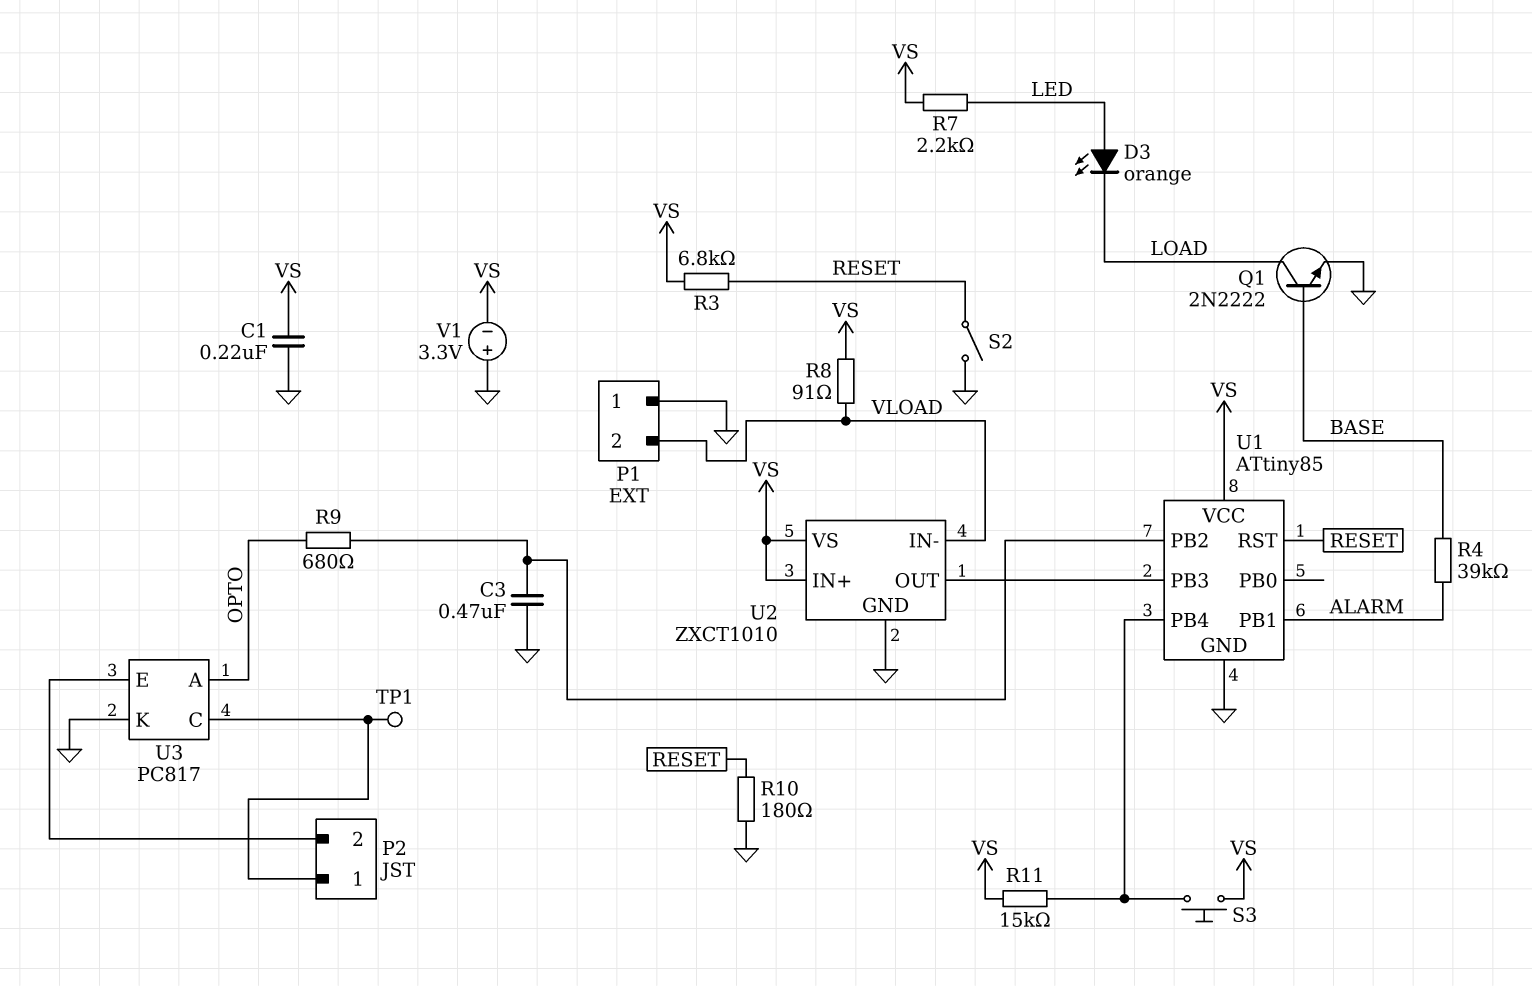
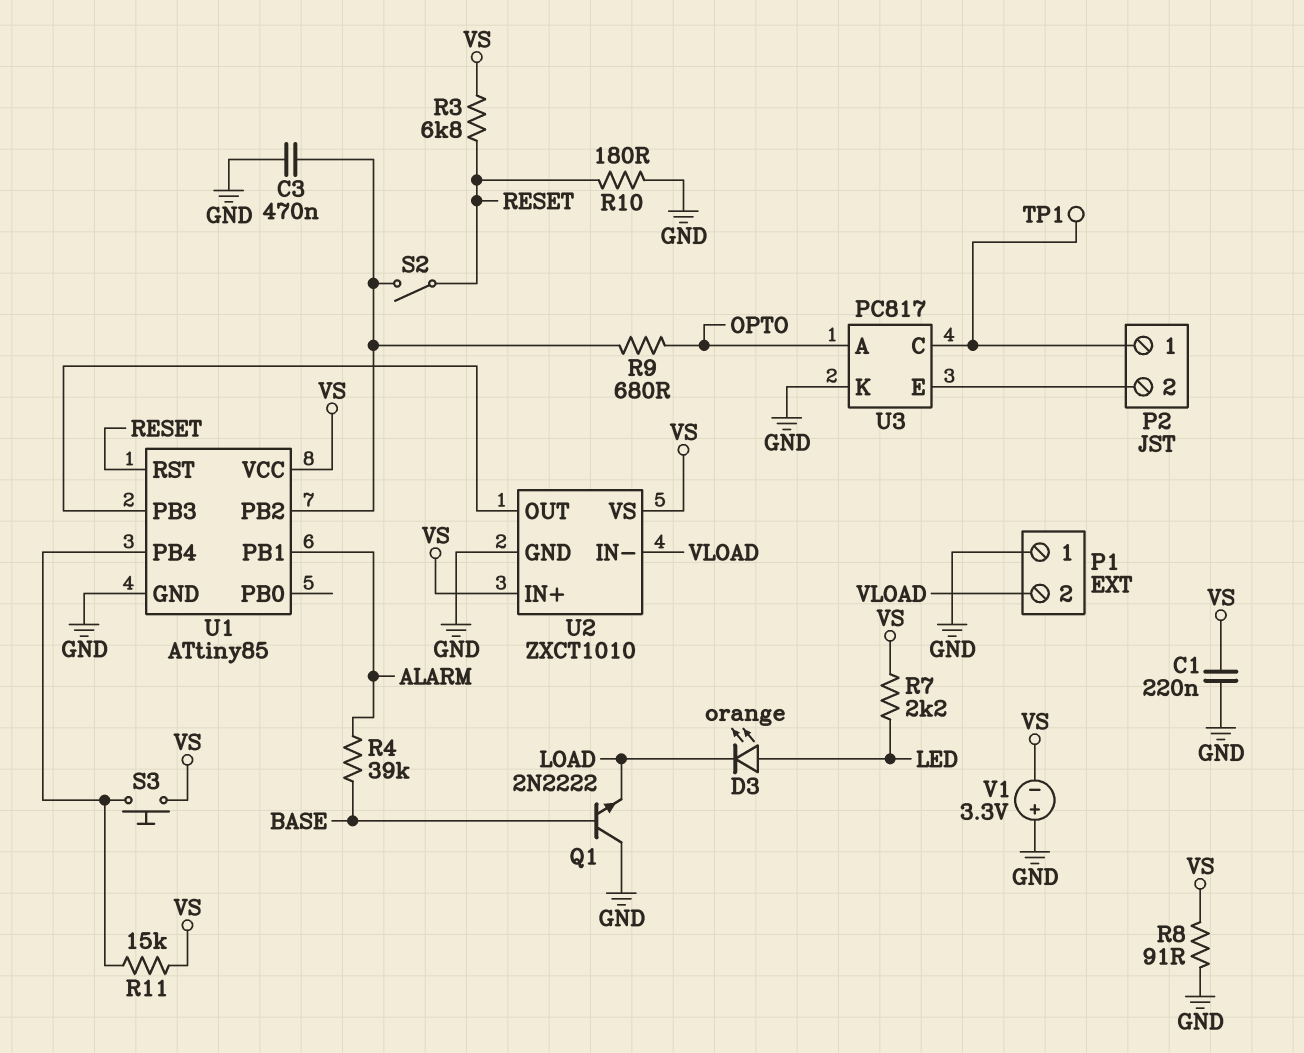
Q1: NPN 2N2222 (B BASE, C LOAD, E GND) -> NPN 2N2222 (B BASE, C GND, E LOAD)
R8: 91 (VLOAD, VS) -> 91 (GND, VS)
S2: switch (GND, RESET) -> switch (RESET, U1/PB2)

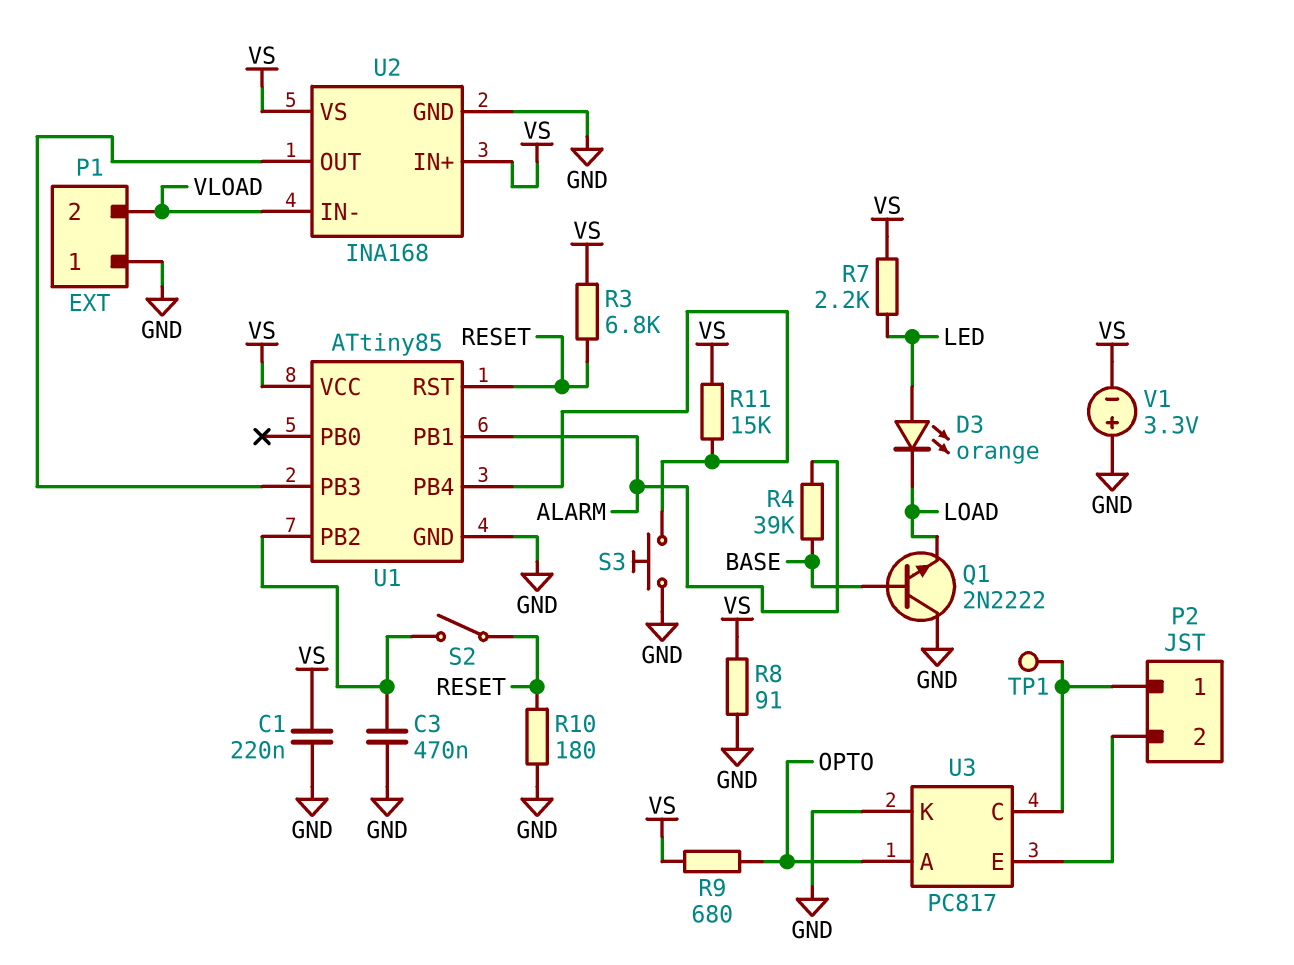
R9: 680 (OPTO, U1/PB2) -> 680 (OPTO, VS)
S3: button (U1/PB4, VS) -> button (GND, U1/PB4)
U2: ZXCT1010 -> INA168

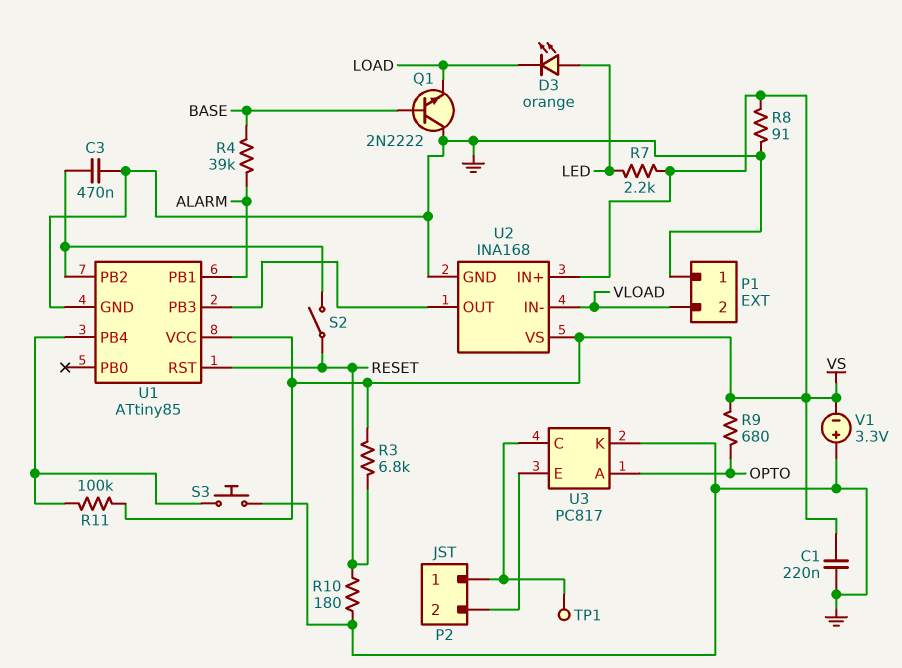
R11: 15k (U1/PB4, VS) -> 100k (U1/PB4, VS)

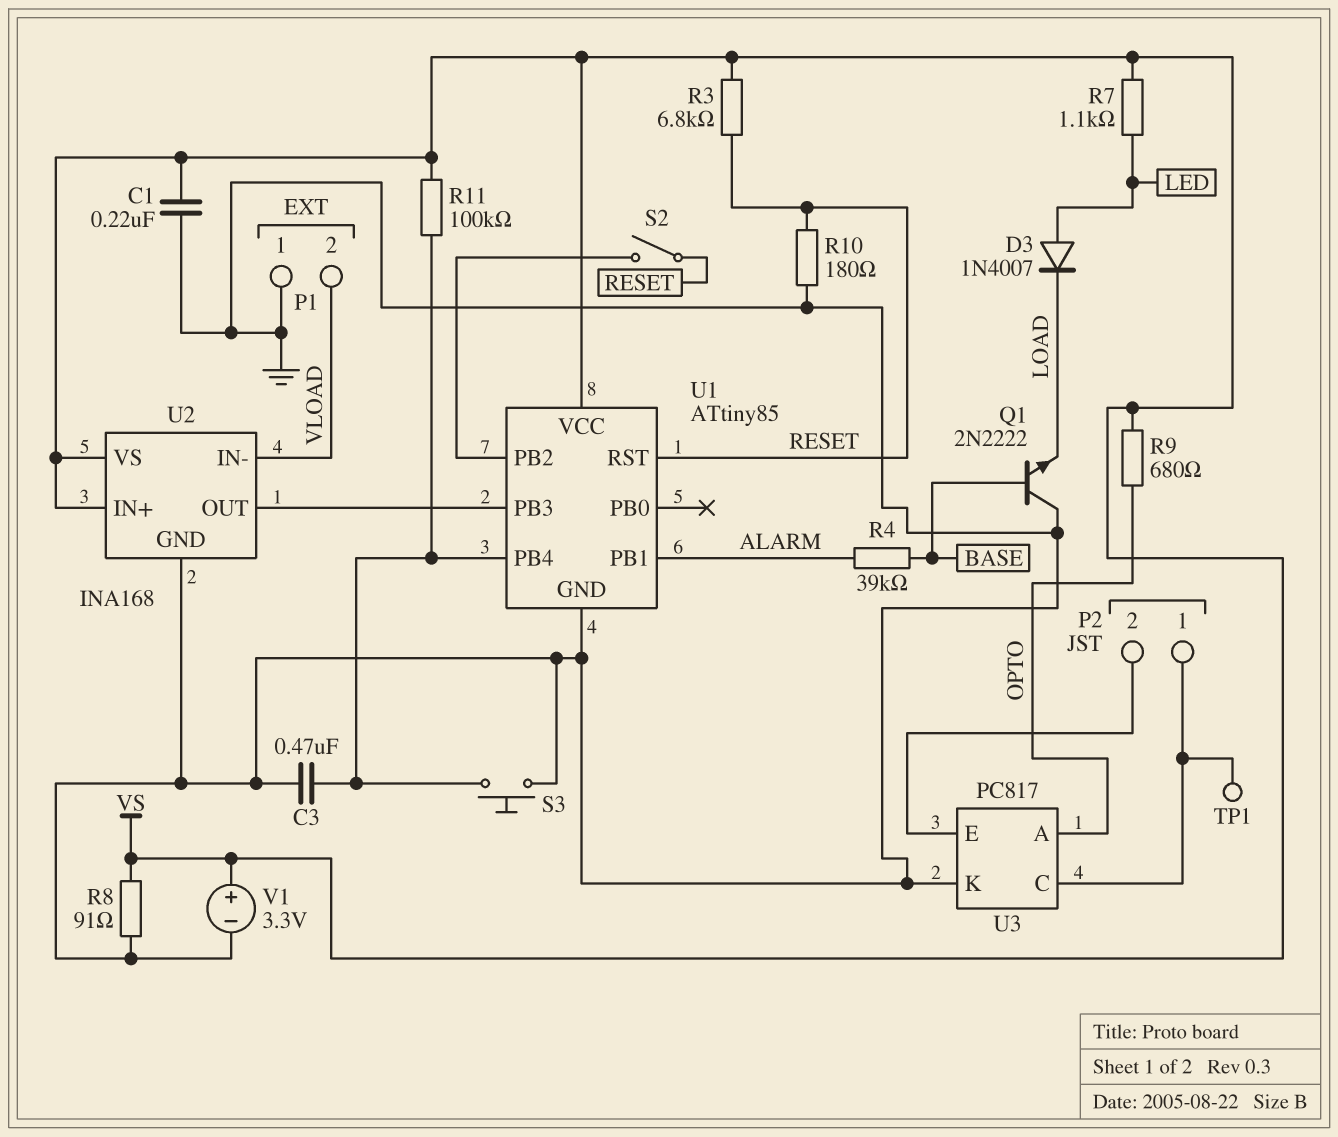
C3: 470nF (GND, U1/PB2) -> 470nF (GND, U1/PB4)
D3: LED orange (A LED, K LOAD) -> diode 1N4007 (A LED, K LOAD)
R7: 2.2k (LED, VS) -> 1.1k (LED, VS)
V1: 3.3V (plus GND, minus VS) -> 3.3V (plus VS, minus GND)

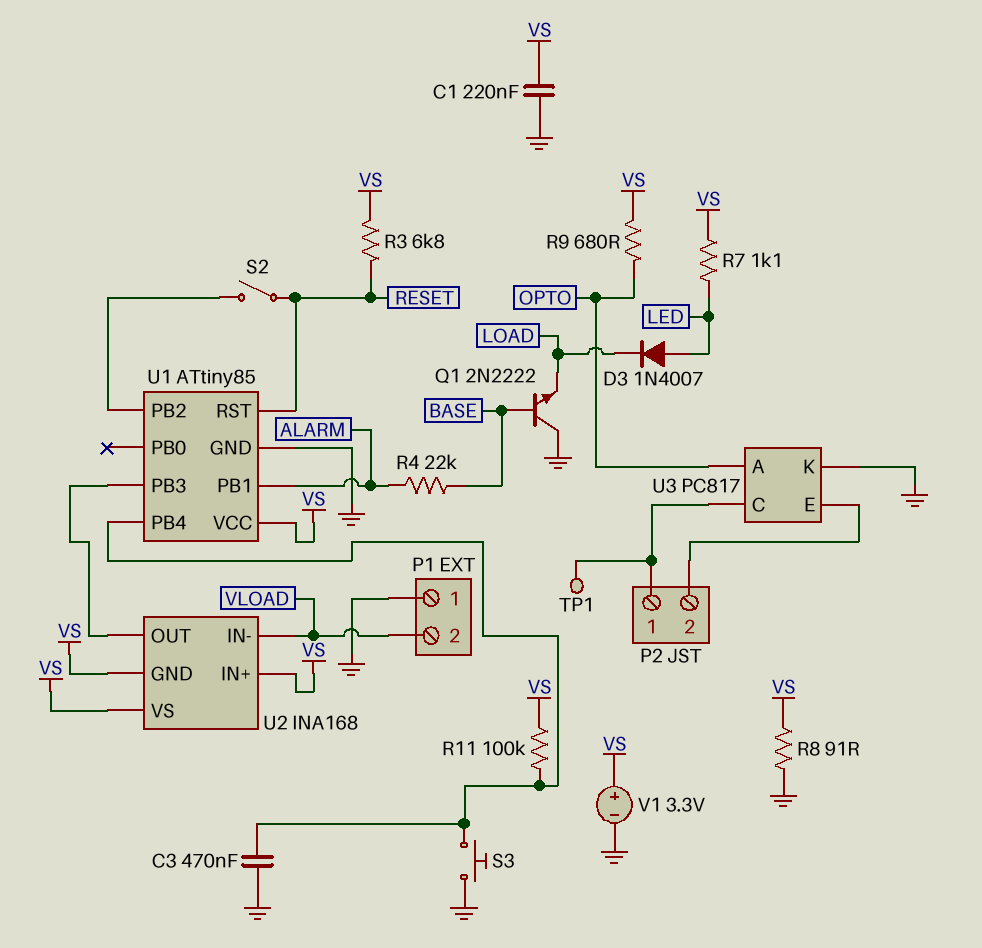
R4: 39k (ALARM, BASE) -> 22k (ALARM, BASE)
R10: 180 (GND, RESET) -> none
U2 pin GND: GND -> VS

